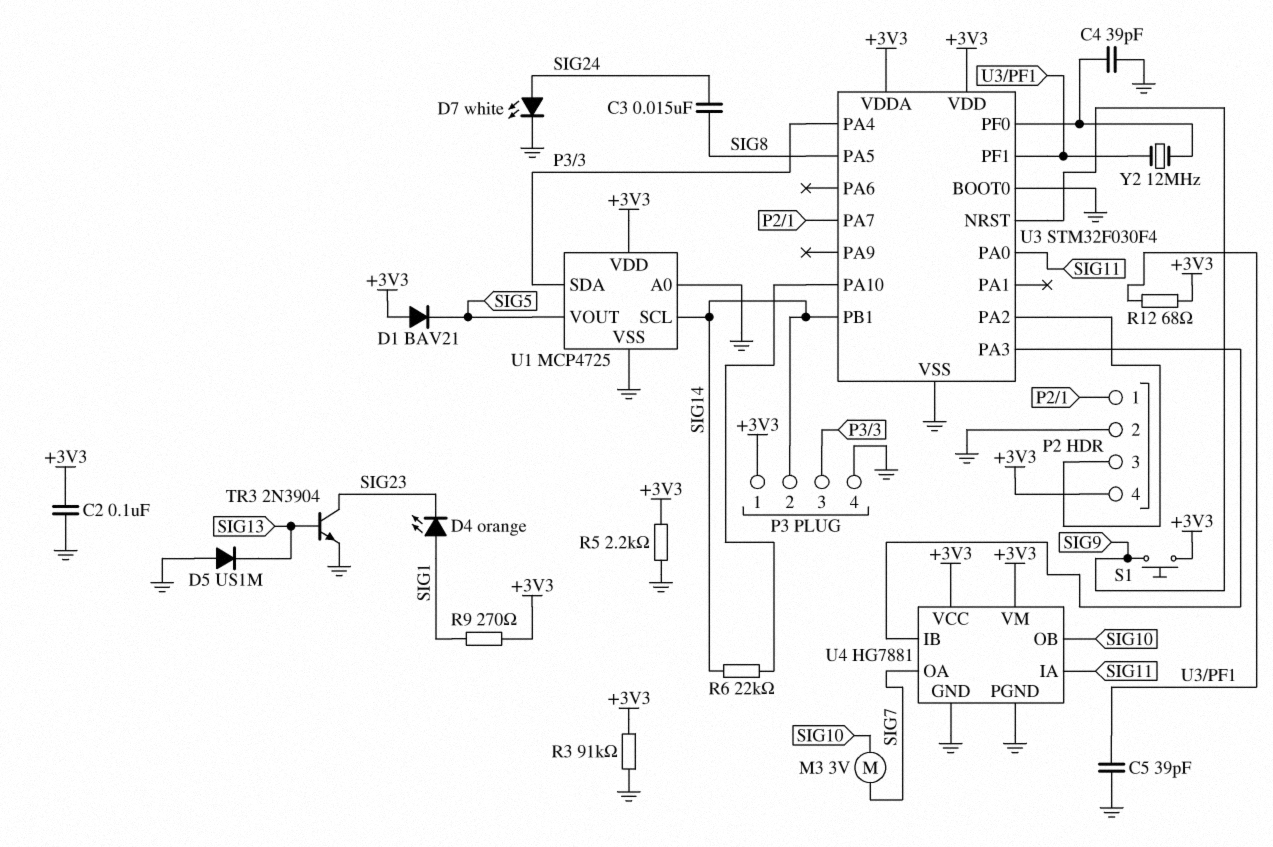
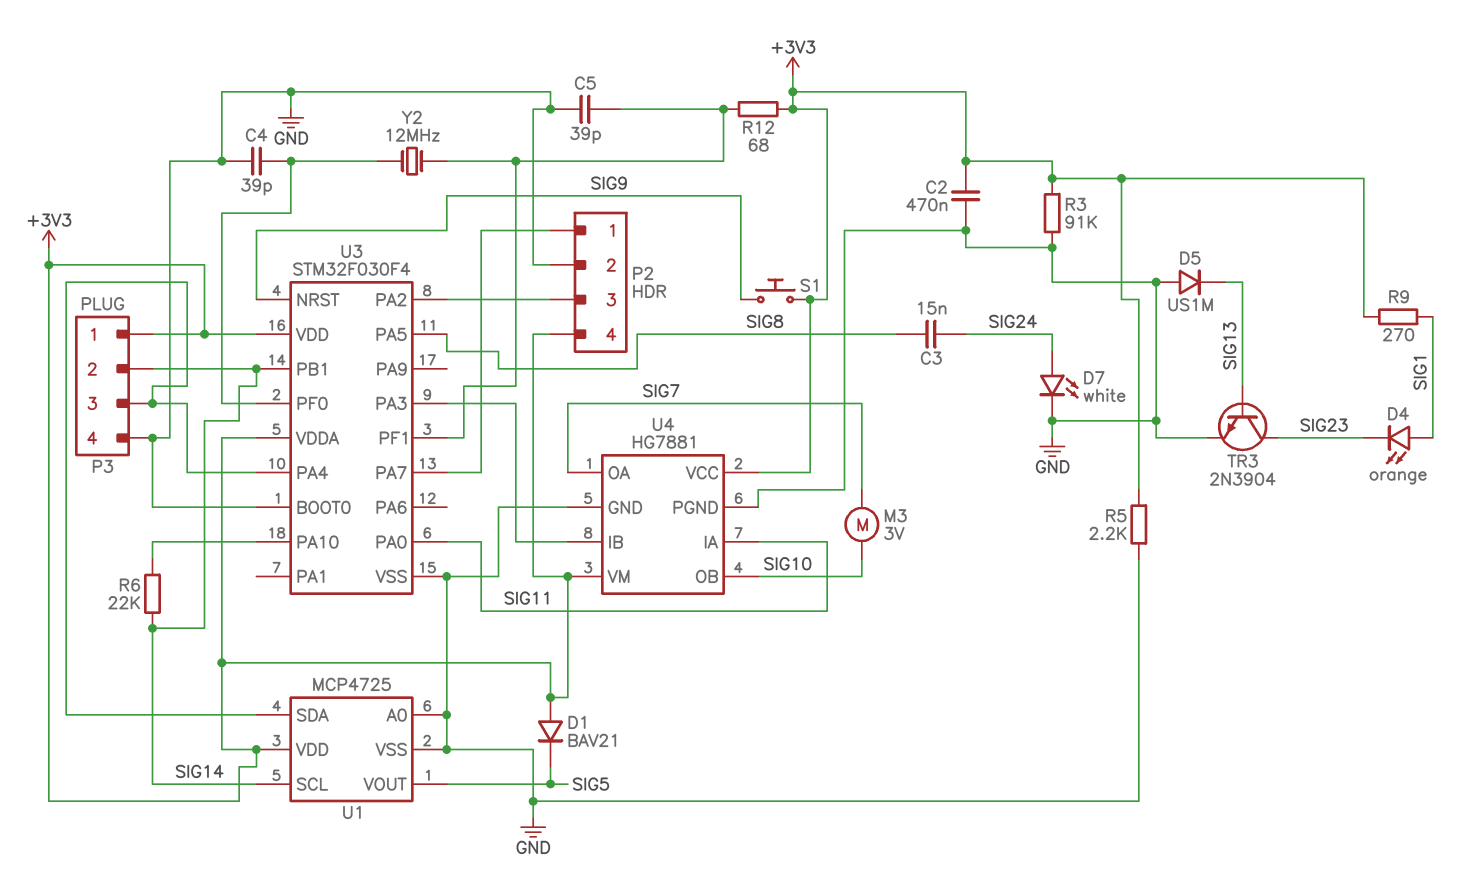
C2: 100nF (+3V3, GND) -> 470nF (+3V3, GND)

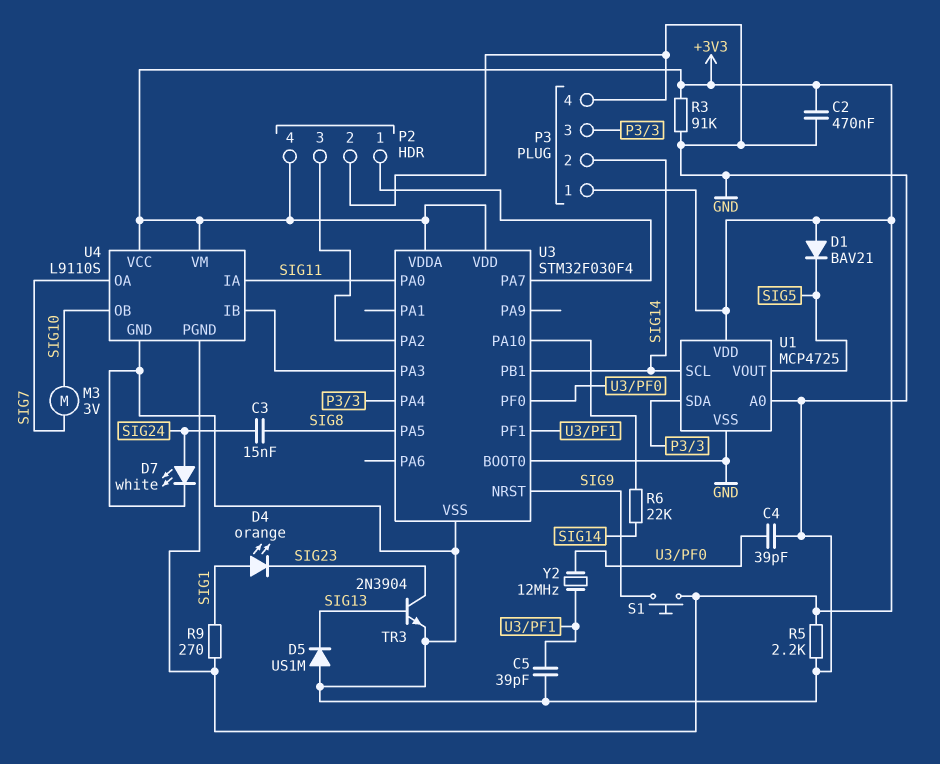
R12: 68 (+3V3, U3/PF1) -> none
U4: HG7881 -> L9110S
U4 pin PGND: GND -> +3V3

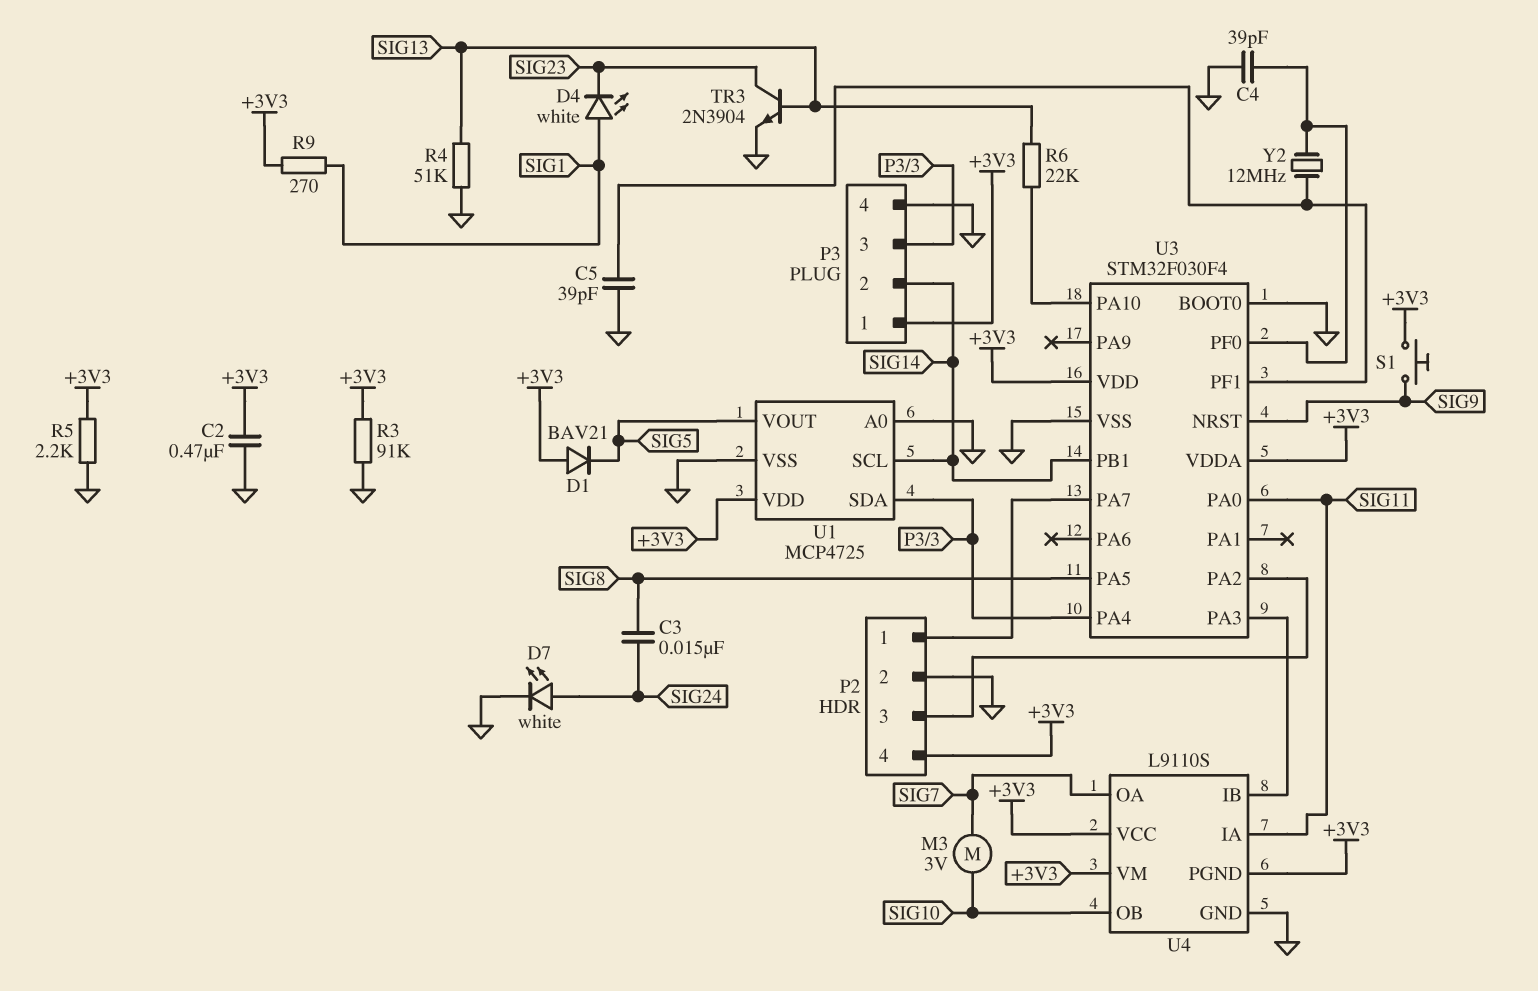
D4: LED orange (A SIG1, K SIG23) -> LED white (A SIG1, K SIG23)
D5: diode US1M (A GND, K SIG13) -> none
R4: none -> 51k (GND, SIG13)
R6: 22k (SIG14, U3/PA10) -> 22k (SIG13, U3/PA10)

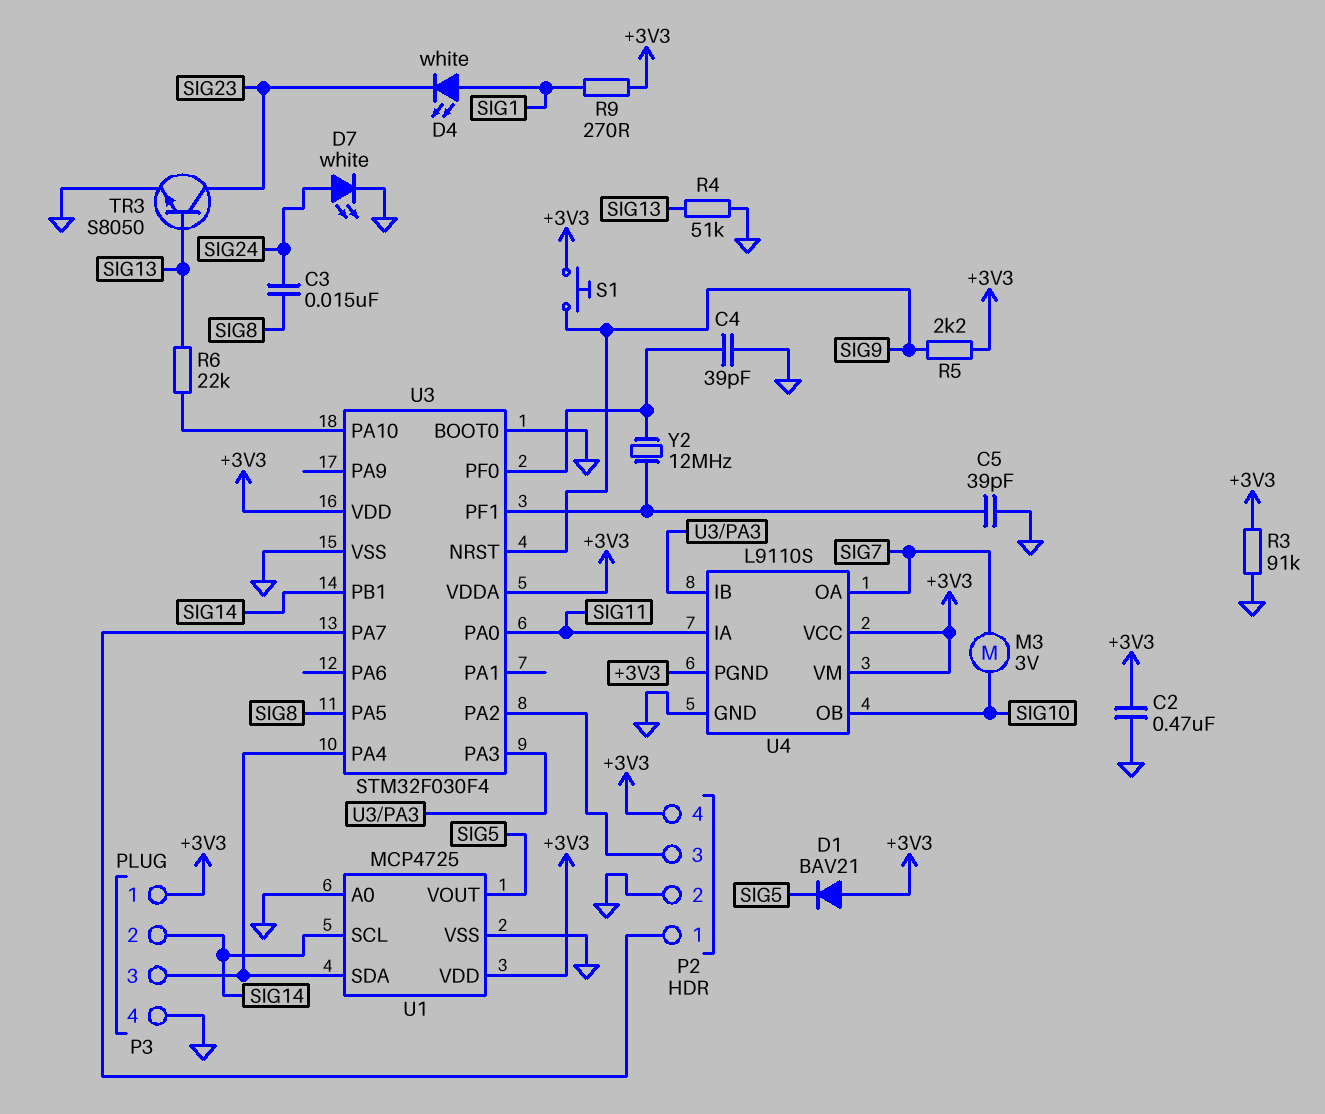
R5: 2.2k (+3V3, GND) -> 2.2k (+3V3, SIG9)
TR3: NPN 2N3904 (B SIG13, C SIG23, E GND) -> NPN S8050 (B SIG13, C SIG23, E GND)

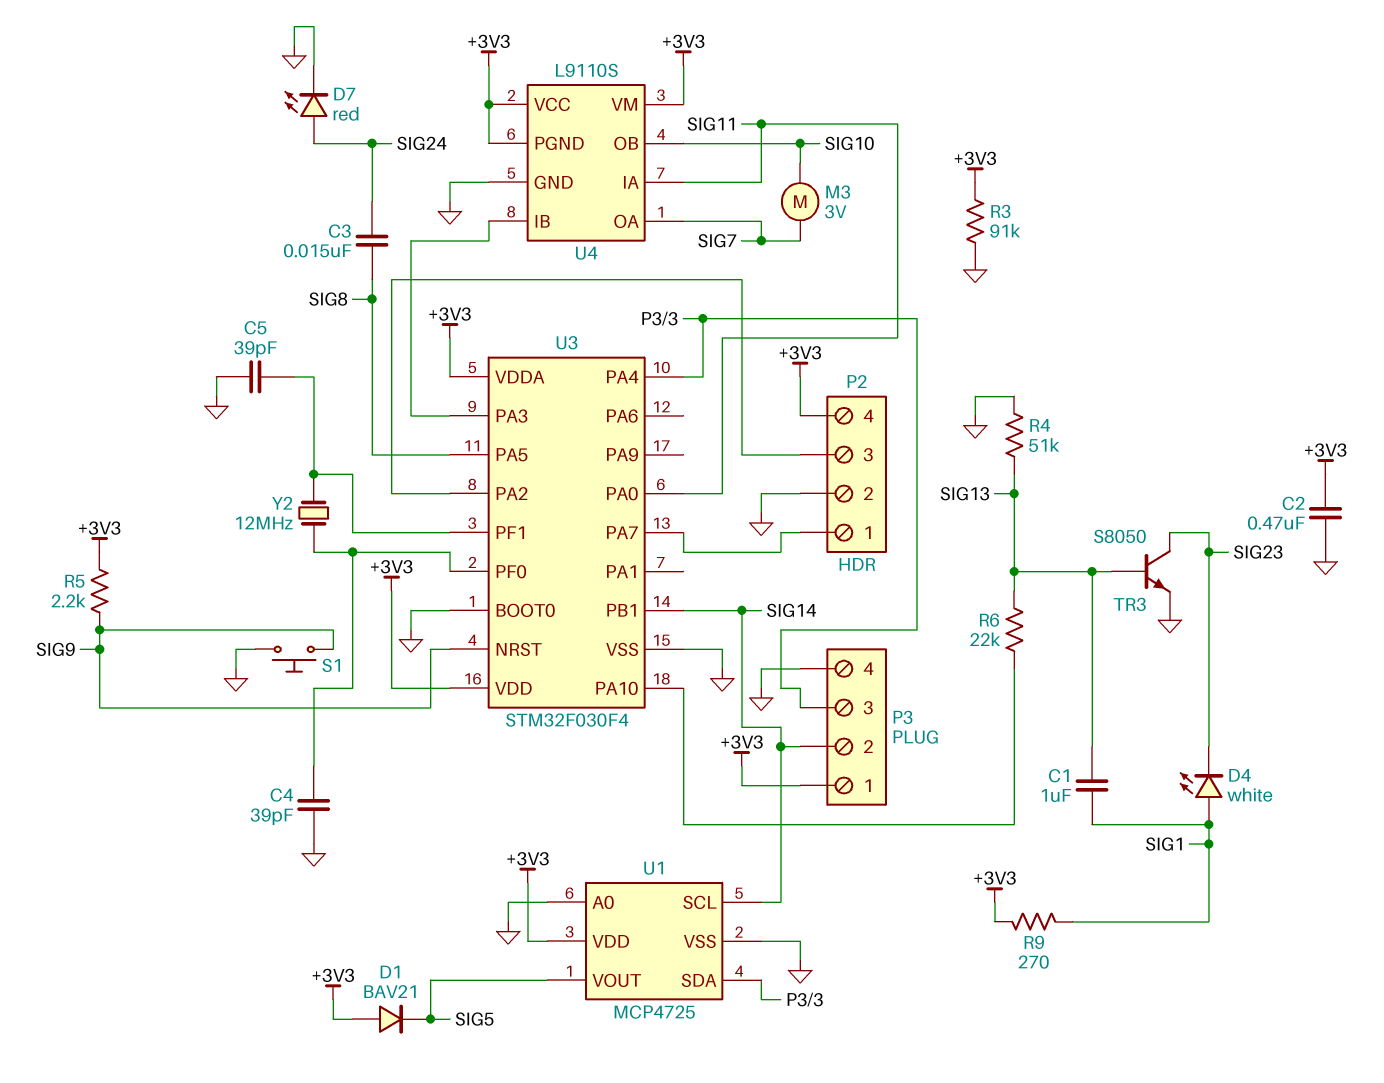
C1: none -> 1uF (SIG1, SIG13)
D7: LED white (A SIG24, K GND) -> LED red (A SIG24, K GND)
S1: button (+3V3, SIG9) -> button (GND, SIG9)

